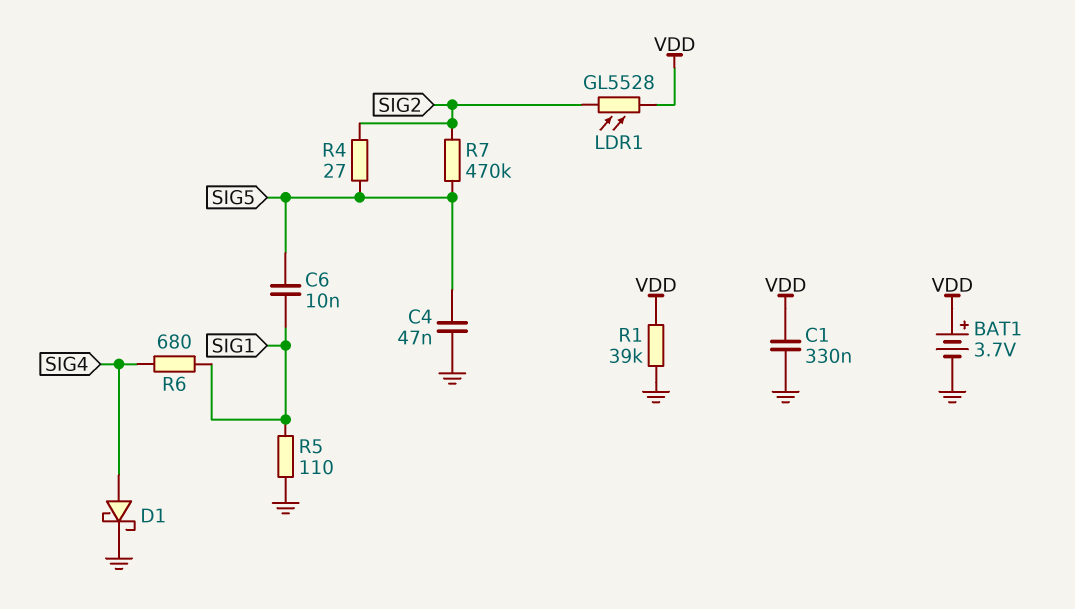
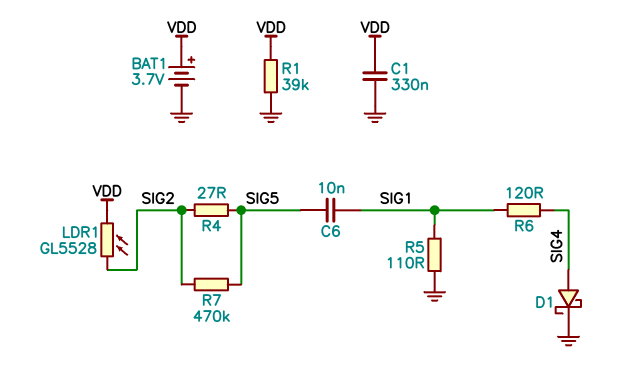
C4: 47nF (GND, SIG5) -> none
R6: 680 (SIG1, SIG4) -> 120 (SIG1, SIG4)

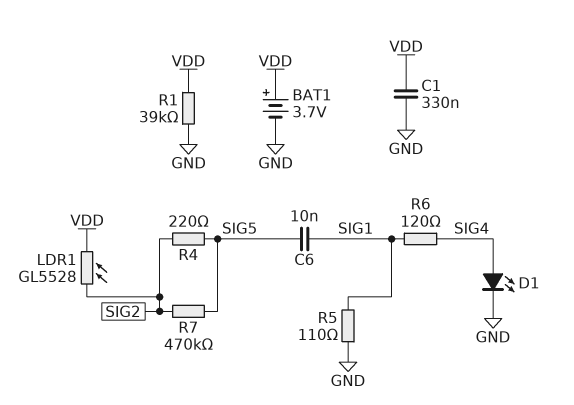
D1: schottky (A SIG4, K GND) -> LED (A SIG4, K GND)
R4: 27 (SIG2, SIG5) -> 220 (SIG2, SIG5)

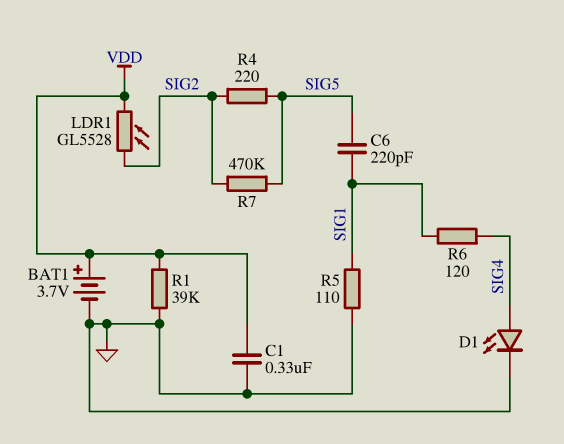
C6: 10nF (SIG1, SIG5) -> 220pF (SIG1, SIG5)

